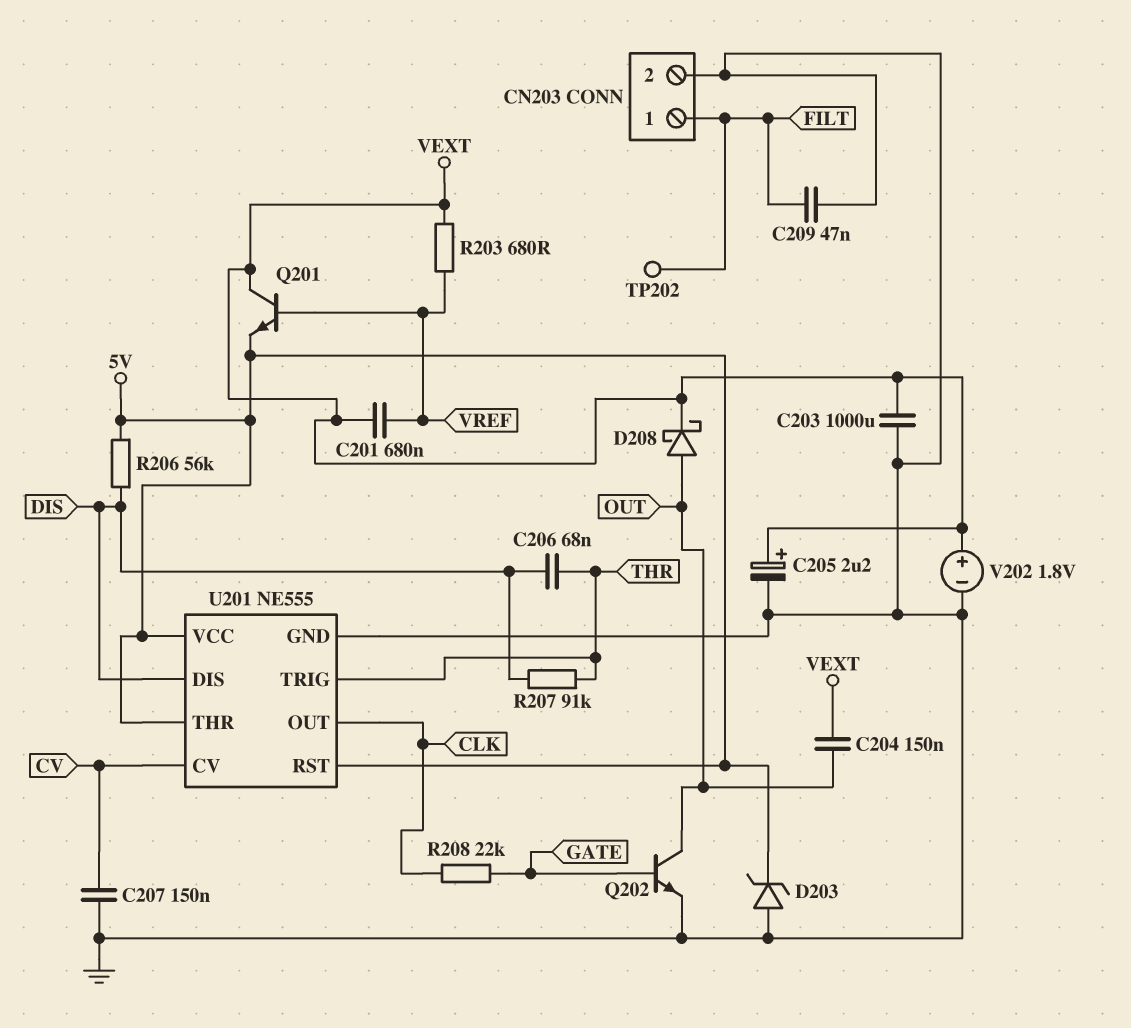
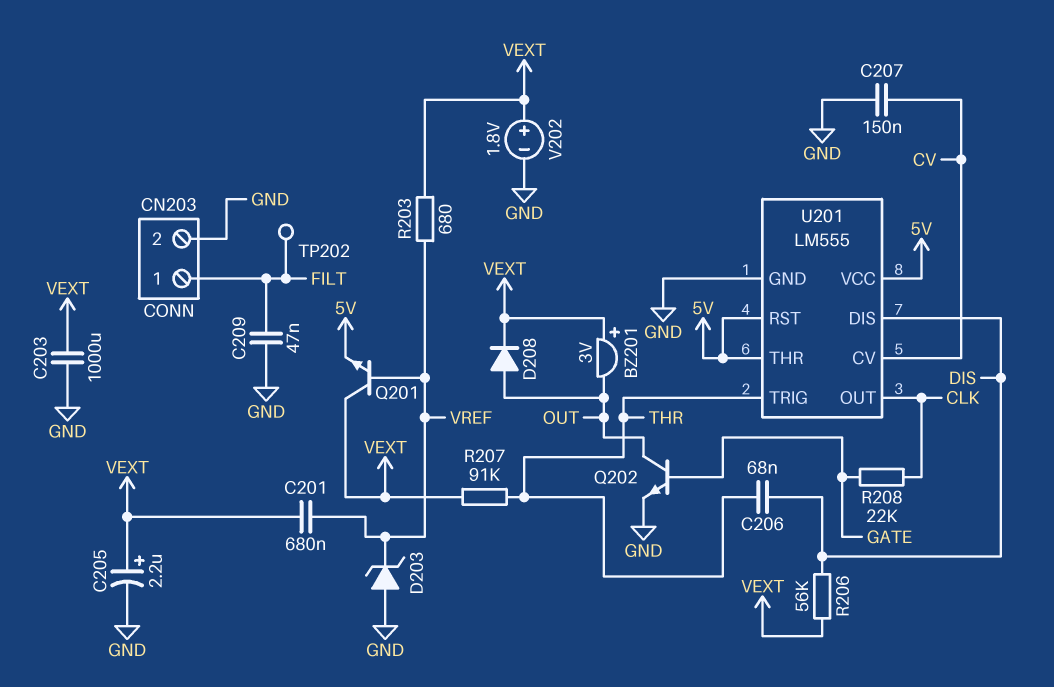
BZ201: none -> buzzer 3V (plus VEXT, minus OUT)
C204: 150nF (OUT, VEXT) -> none
D203: zener (A GND, K 5V) -> zener (A GND, K VREF)
D208: schottky (A OUT, K VEXT) -> diode (A OUT, K VEXT)
R206: 56k (5V, DIS) -> 56k (DIS, VEXT)
R207: 91k (DIS, THR) -> 91k (THR, VEXT)
U201: NE555 -> LM555

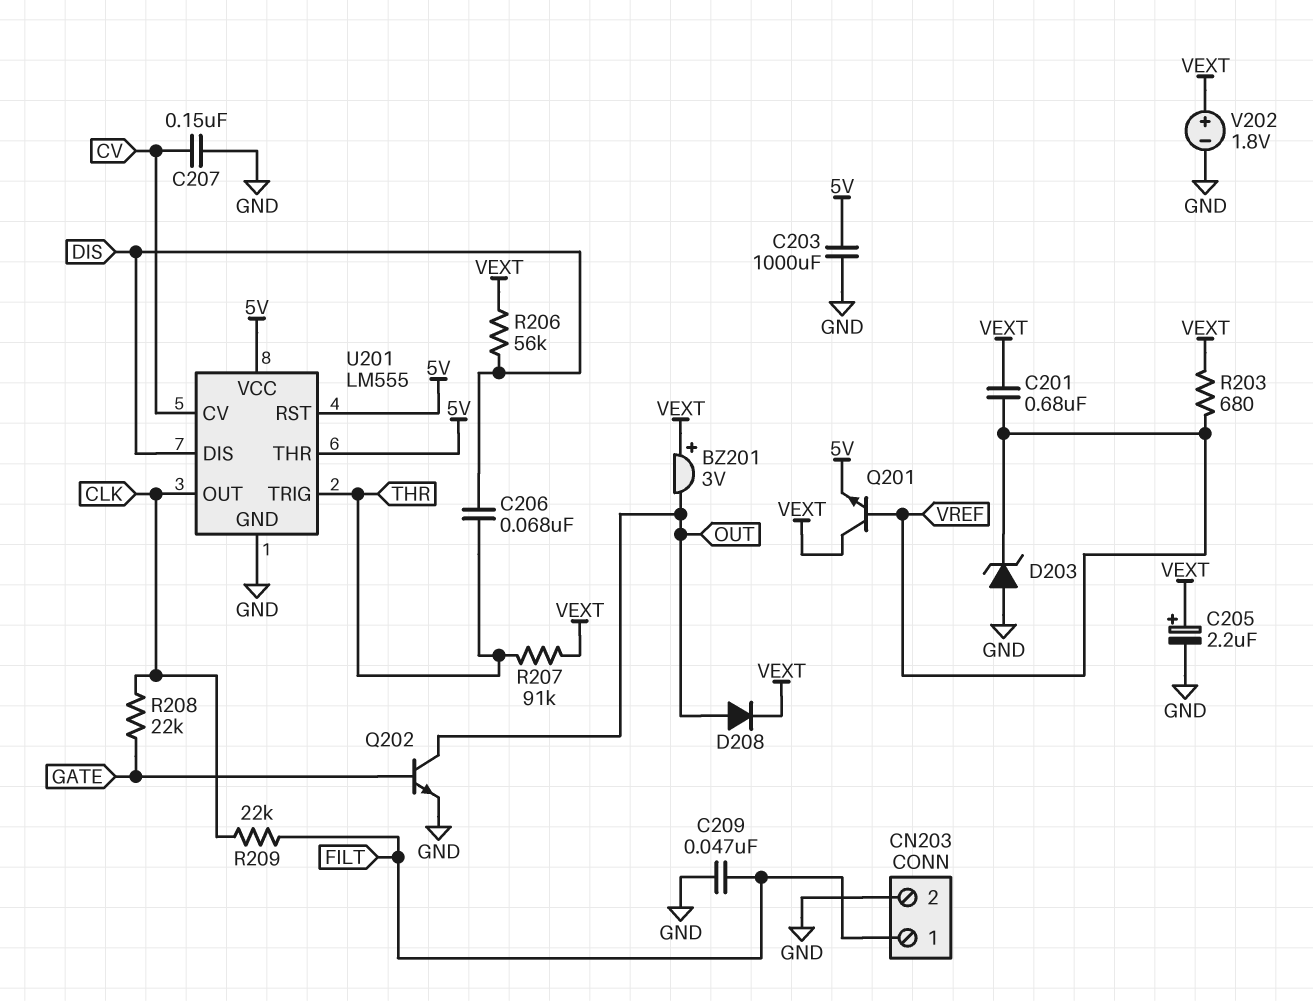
C203: 1000uF (GND, VEXT) -> 1000uF (5V, GND)
R209: none -> 22k (CLK, FILT)
TP202: test point (FILT) -> none

